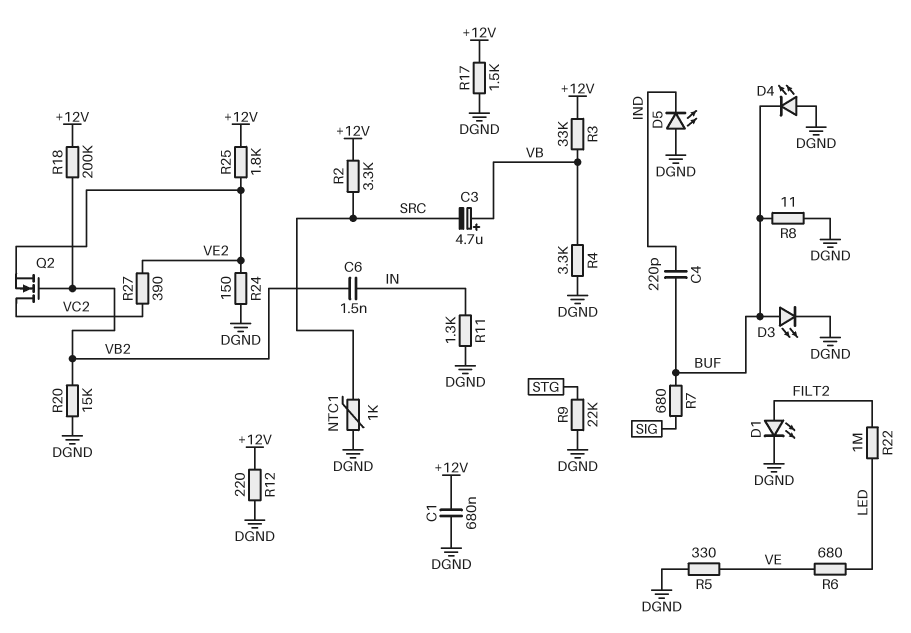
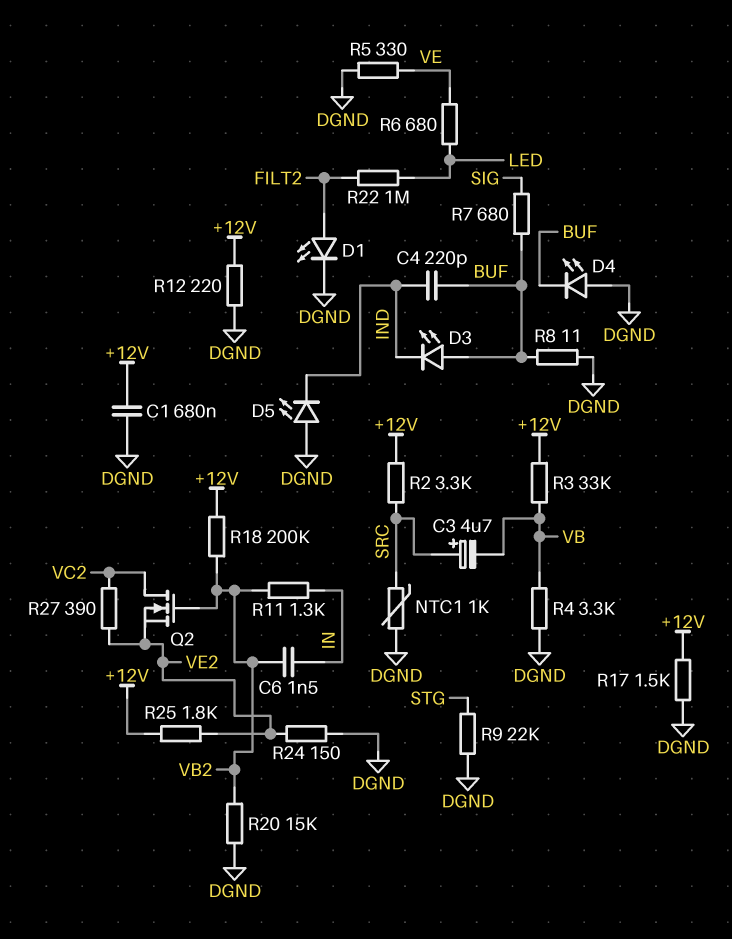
C3: 4.7uF (plus VB, minus SRC) -> 4.7uF (plus SRC, minus VB)
D3: LED (A BUF, K DGND) -> LED (A BUF, K IND)
R11: 1.3k (DGND, IN) -> 1.3k (IN, VB2)

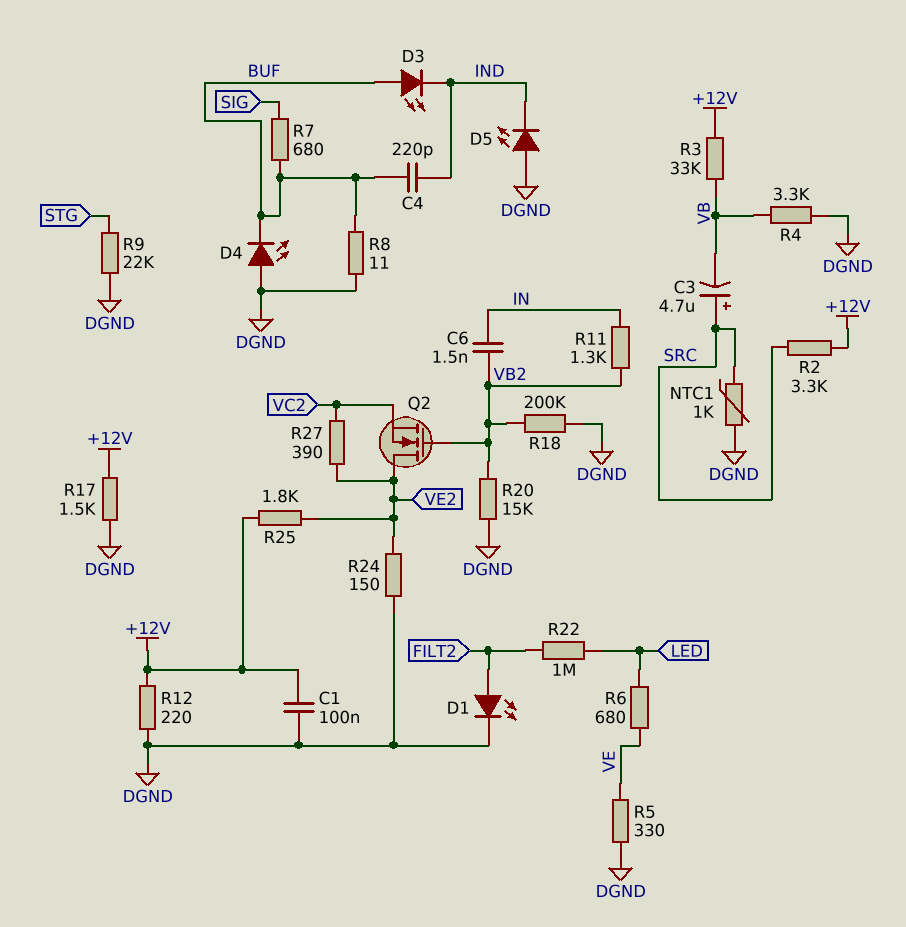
C1: 680nF (+12V, DGND) -> 100nF (+12V, DGND)
Q2: NMOS (G VB2, D VC2, S VE2) -> NMOS (G VB2, D VE2, S VC2)
R18: 200k (+12V, VB2) -> 200k (DGND, VB2)

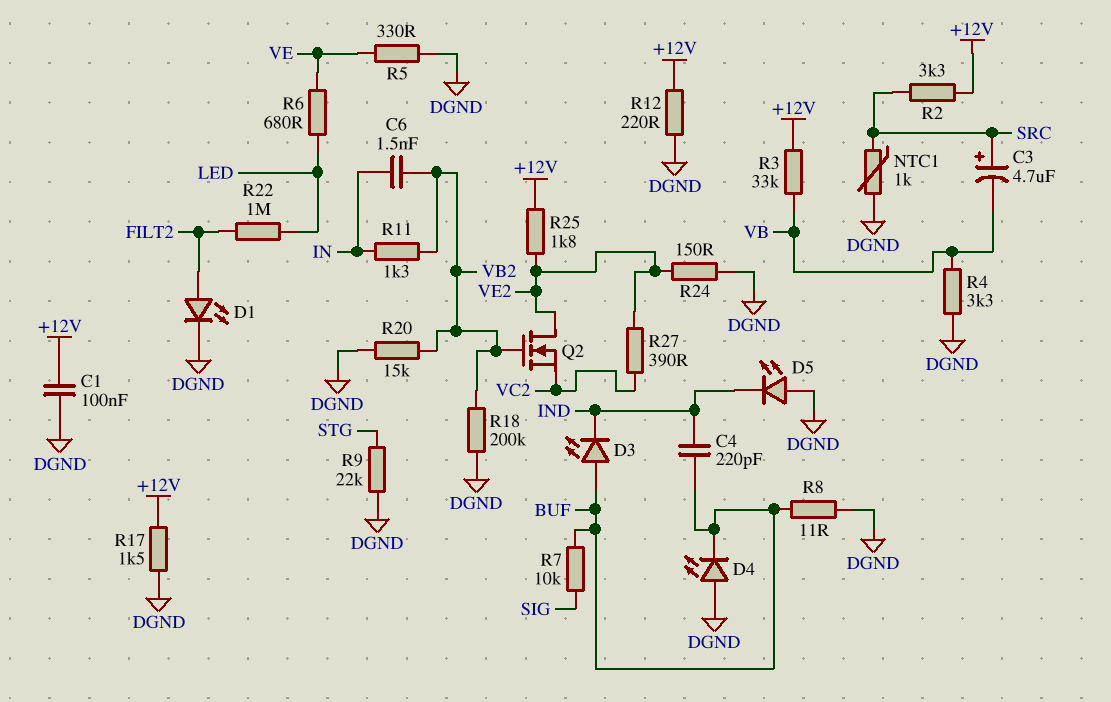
R7: 680 (BUF, SIG) -> 10k (BUF, SIG)

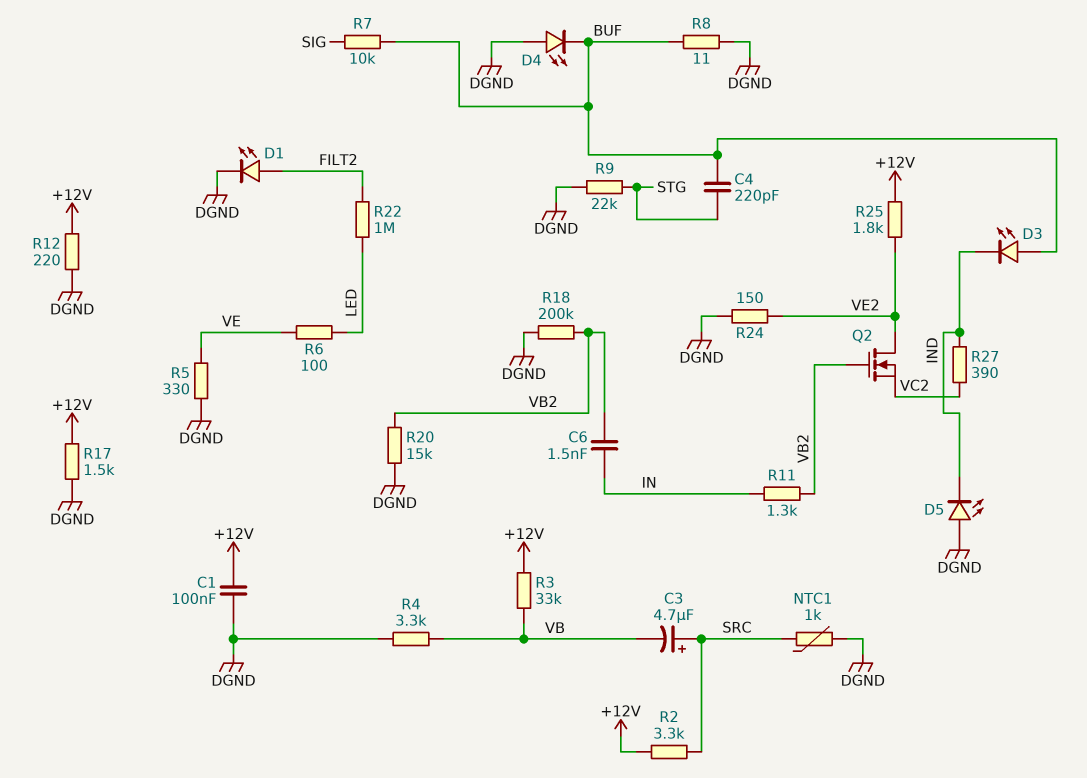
C4: 220pF (BUF, IND) -> 220pF (BUF, STG)
R6: 680 (LED, VE) -> 100 (LED, VE)
R27: 390 (VC2, VE2) -> 390 (IND, VC2)

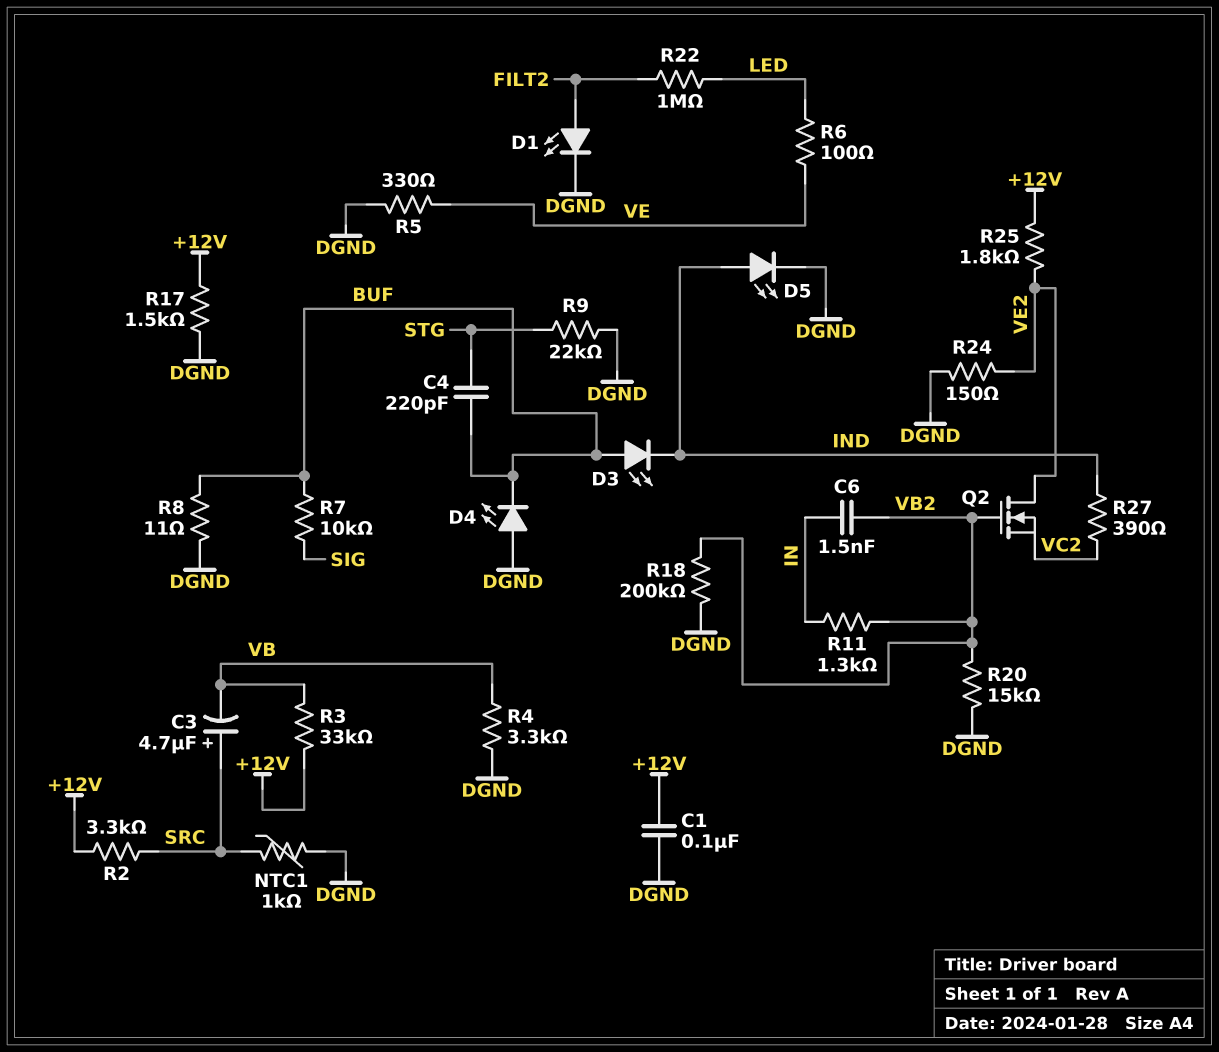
D5: LED (A DGND, K IND) -> LED (A IND, K DGND)
R12: 220 (+12V, DGND) -> none

